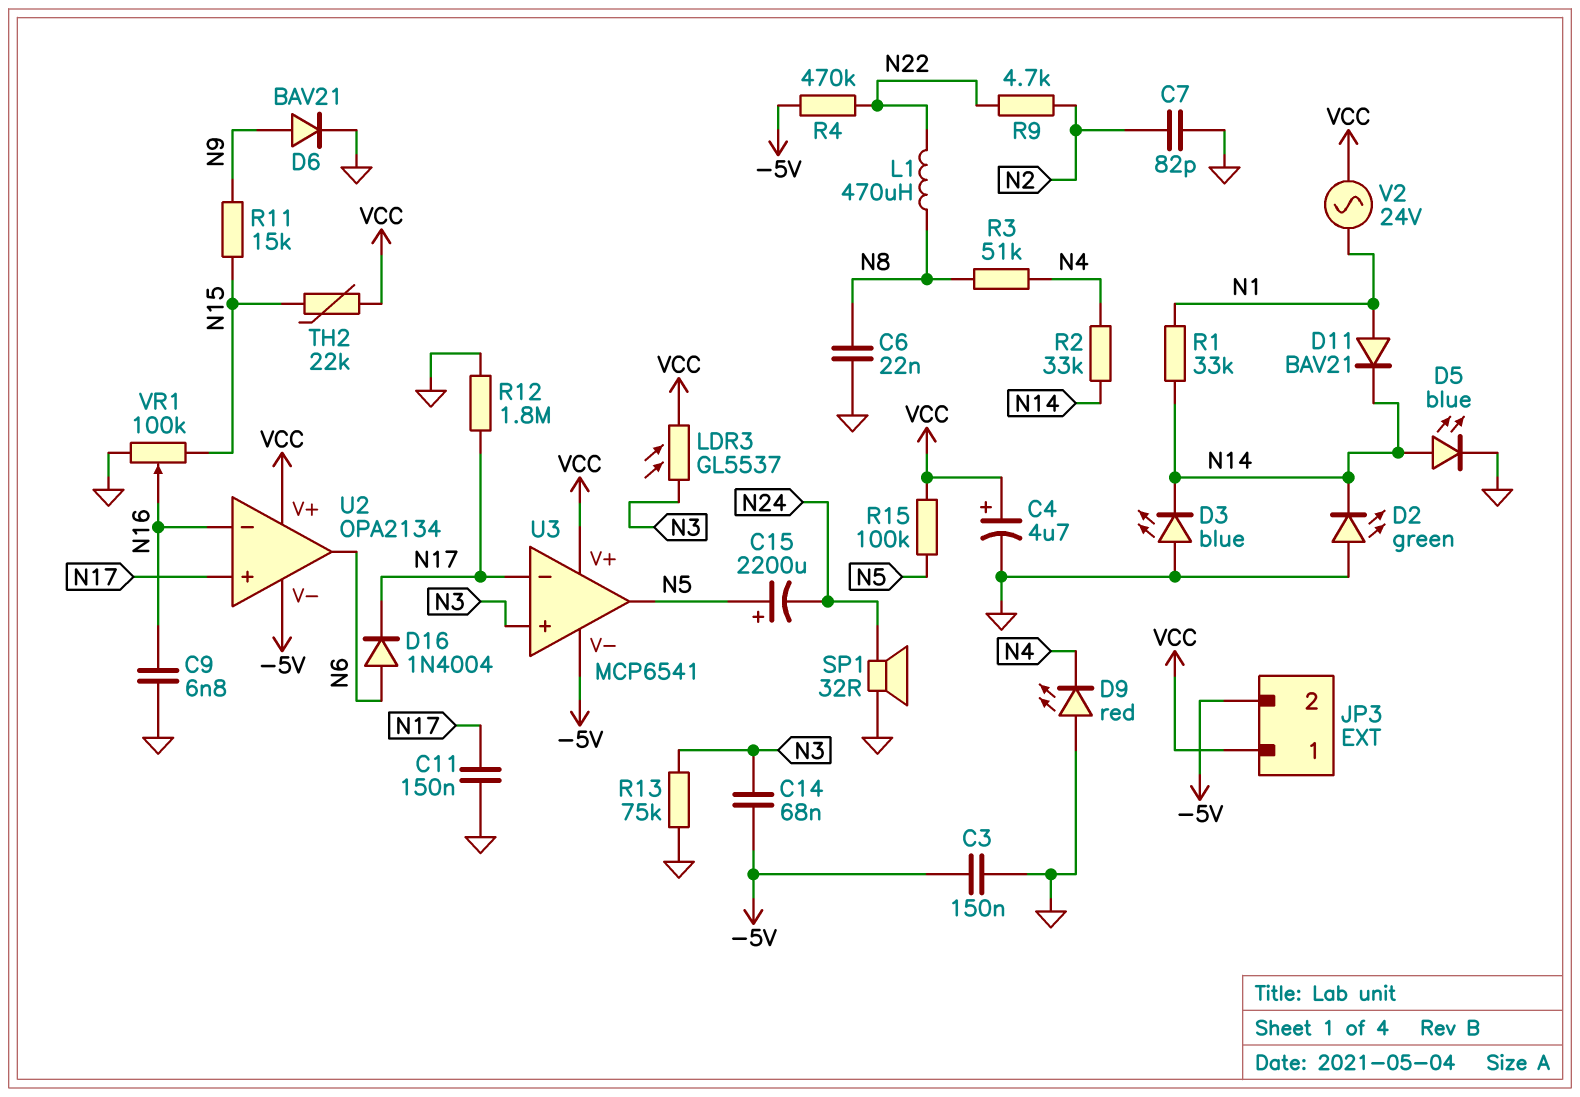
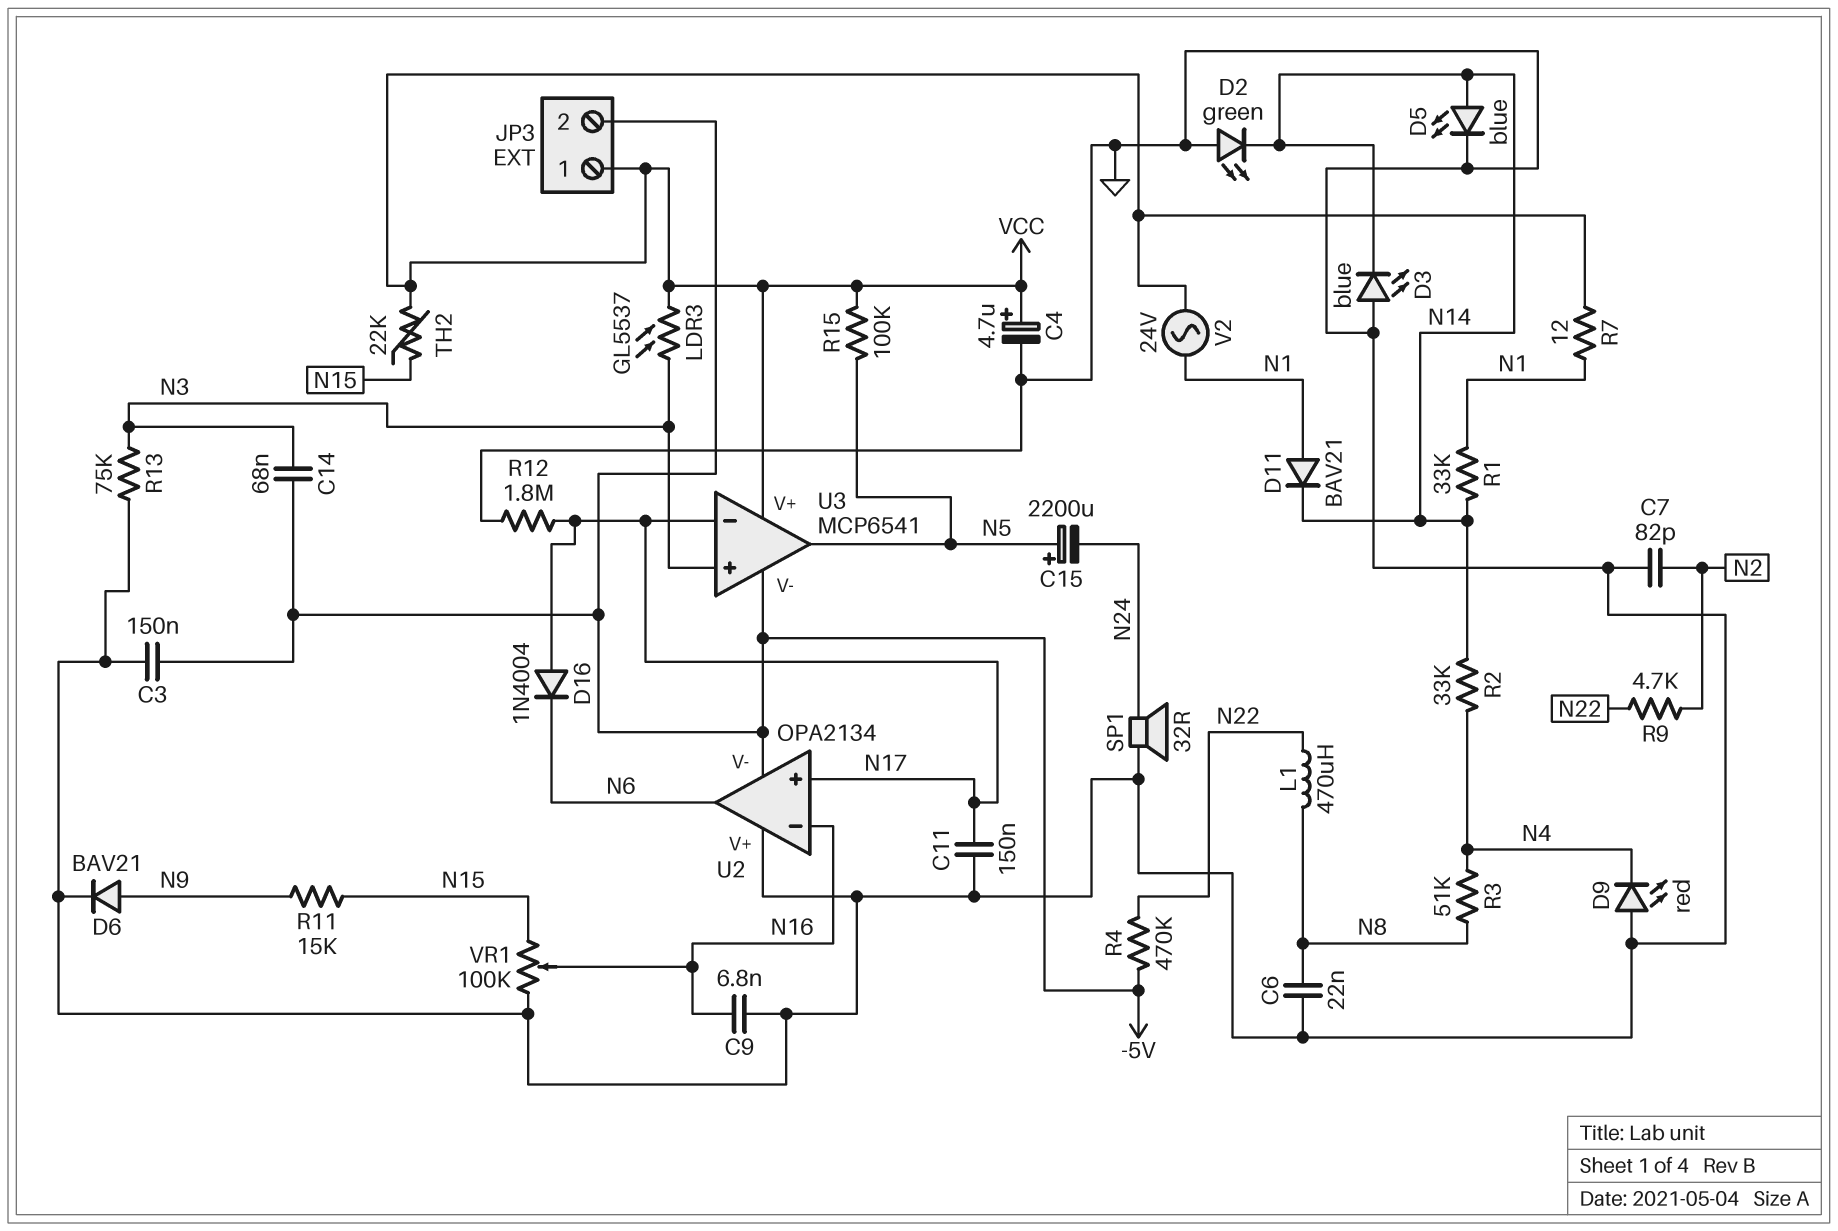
D16: diode 1N4004 (A N6, K N17) -> diode 1N4004 (A N17, K N6)
R7: none -> 12 (N1, VCC)
U2 pin V+: VCC -> GND

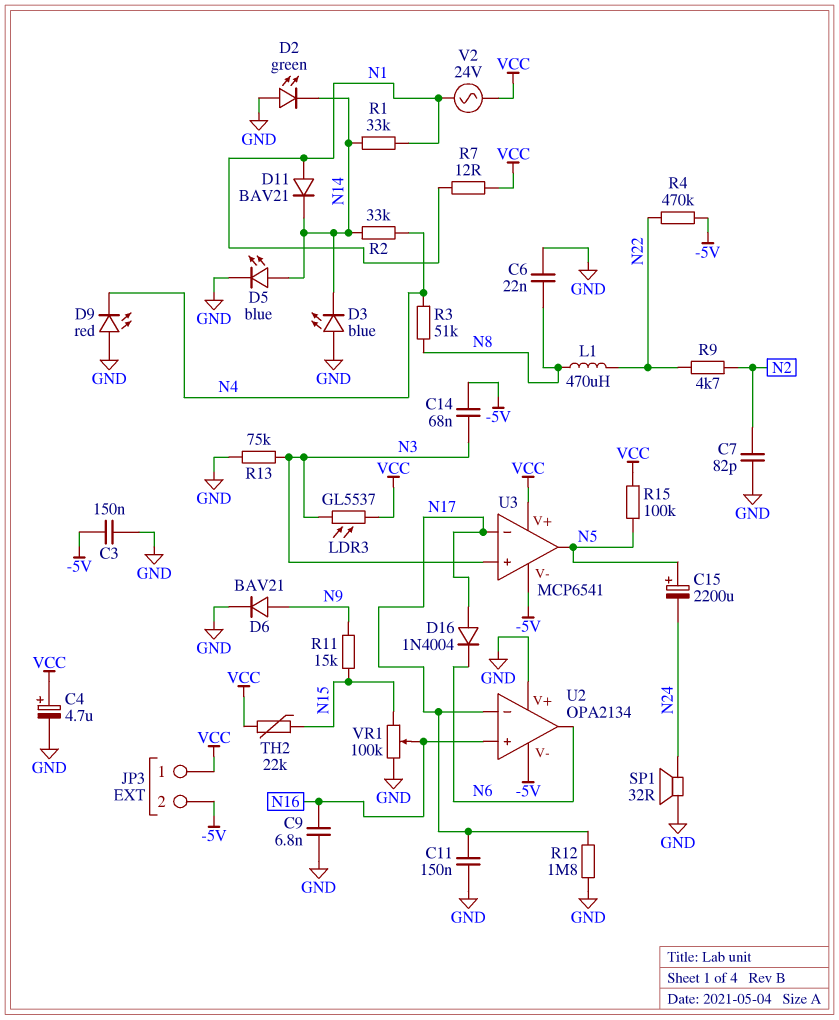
U2 pin in+: N17 -> N16
U2 pin in-: N16 -> N17

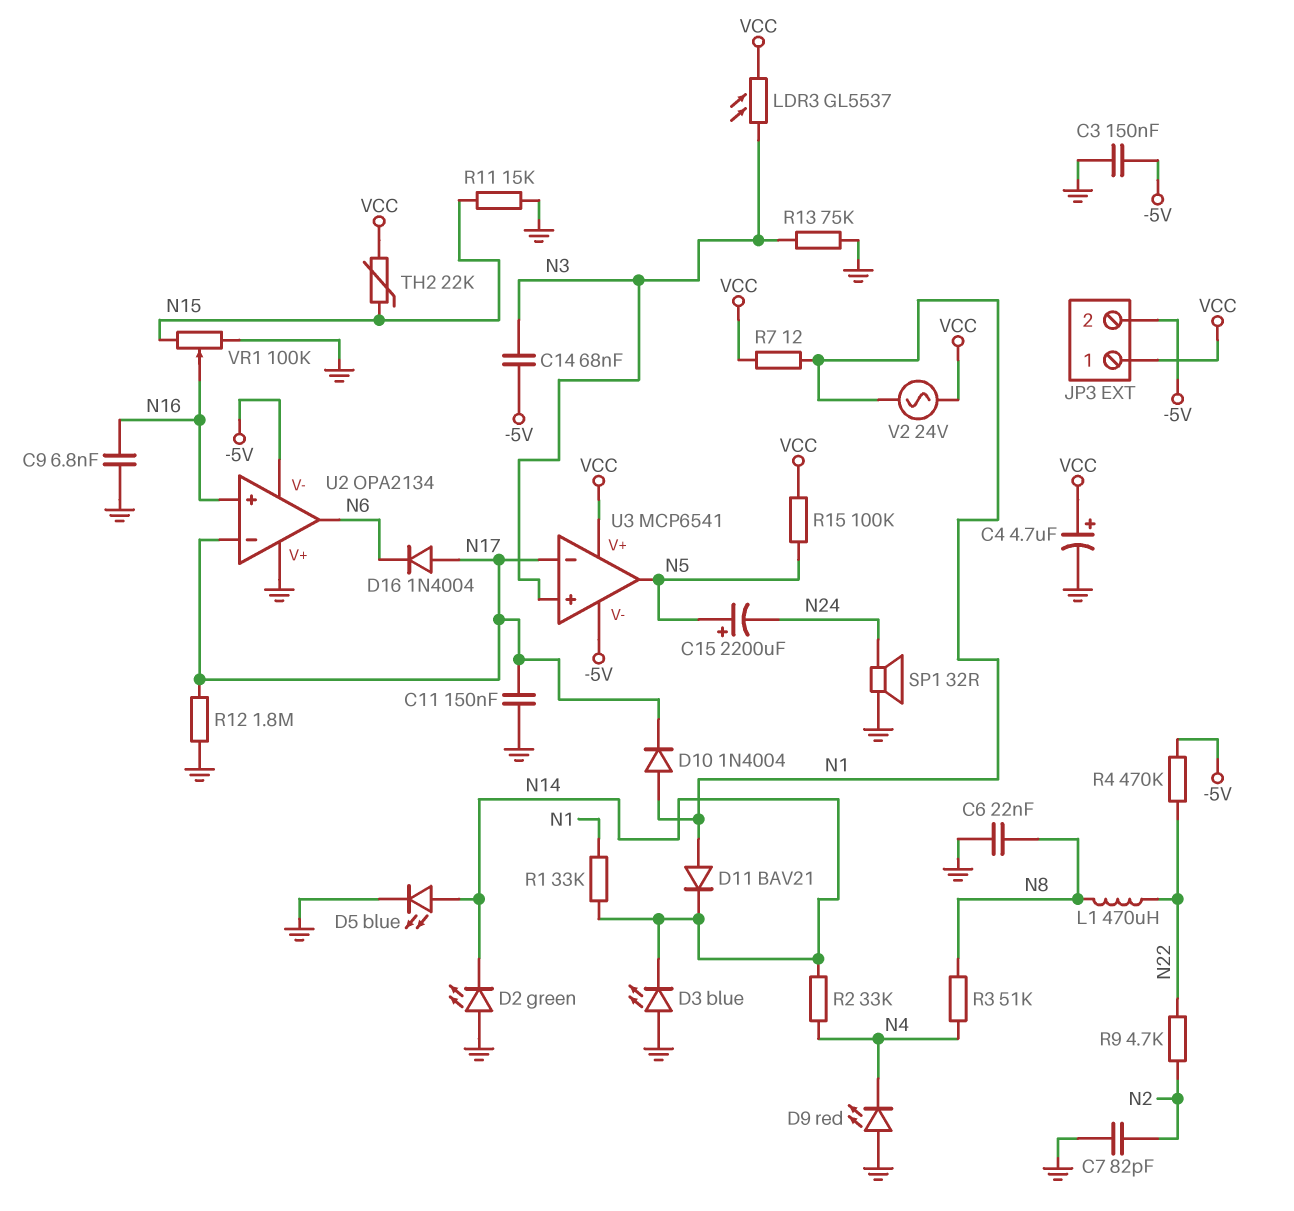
D6: diode BAV21 (A N9, K GND) -> none
D10: none -> diode 1N4004 (A N1, K N17)
R11: 15k (N9, N15) -> 15k (GND, N15)

